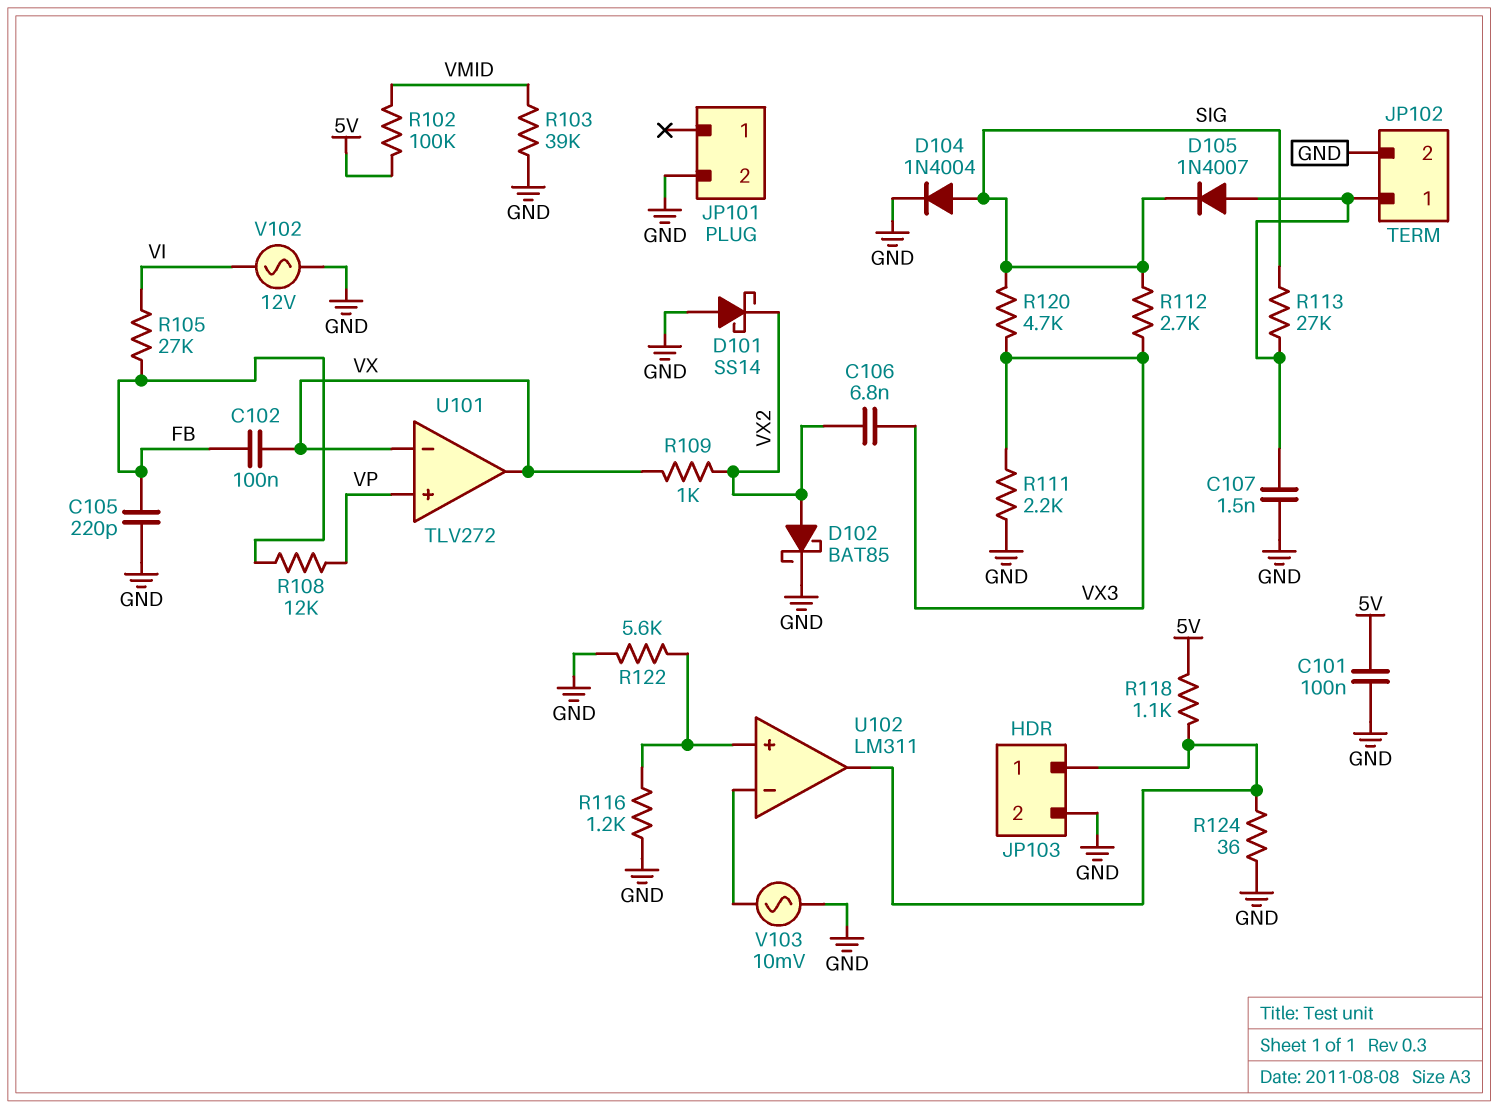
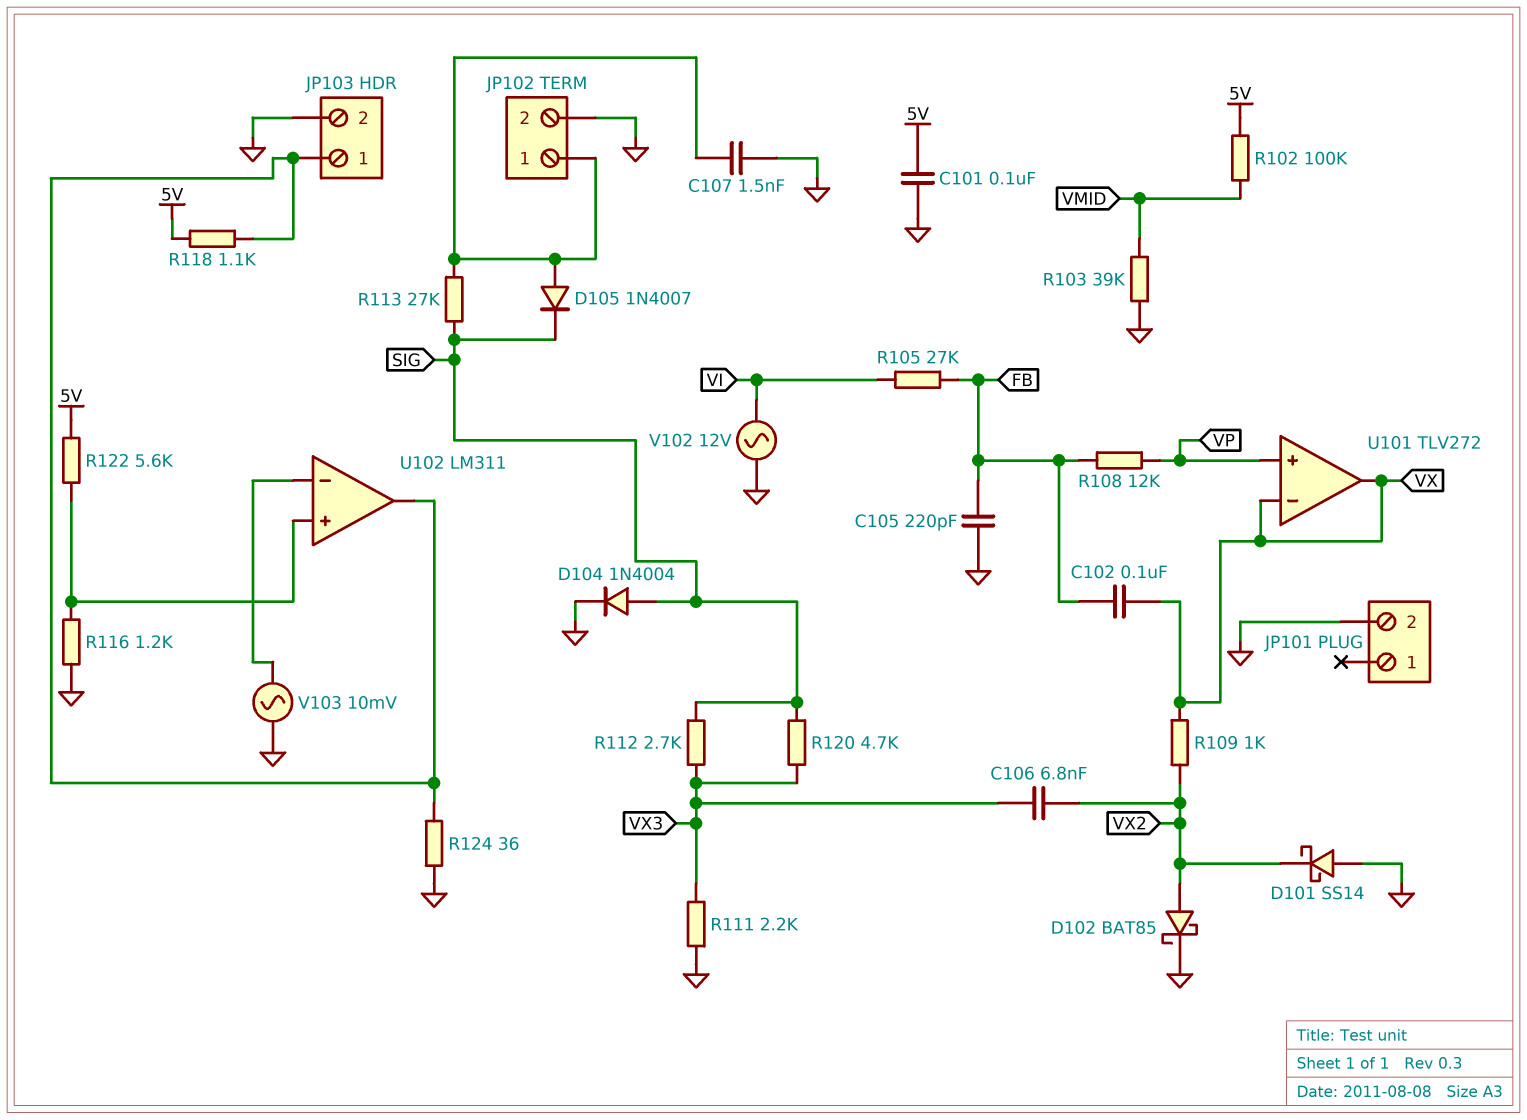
R122: 5.6k (GND, U102/in+) -> 5.6k (5V, U102/in+)

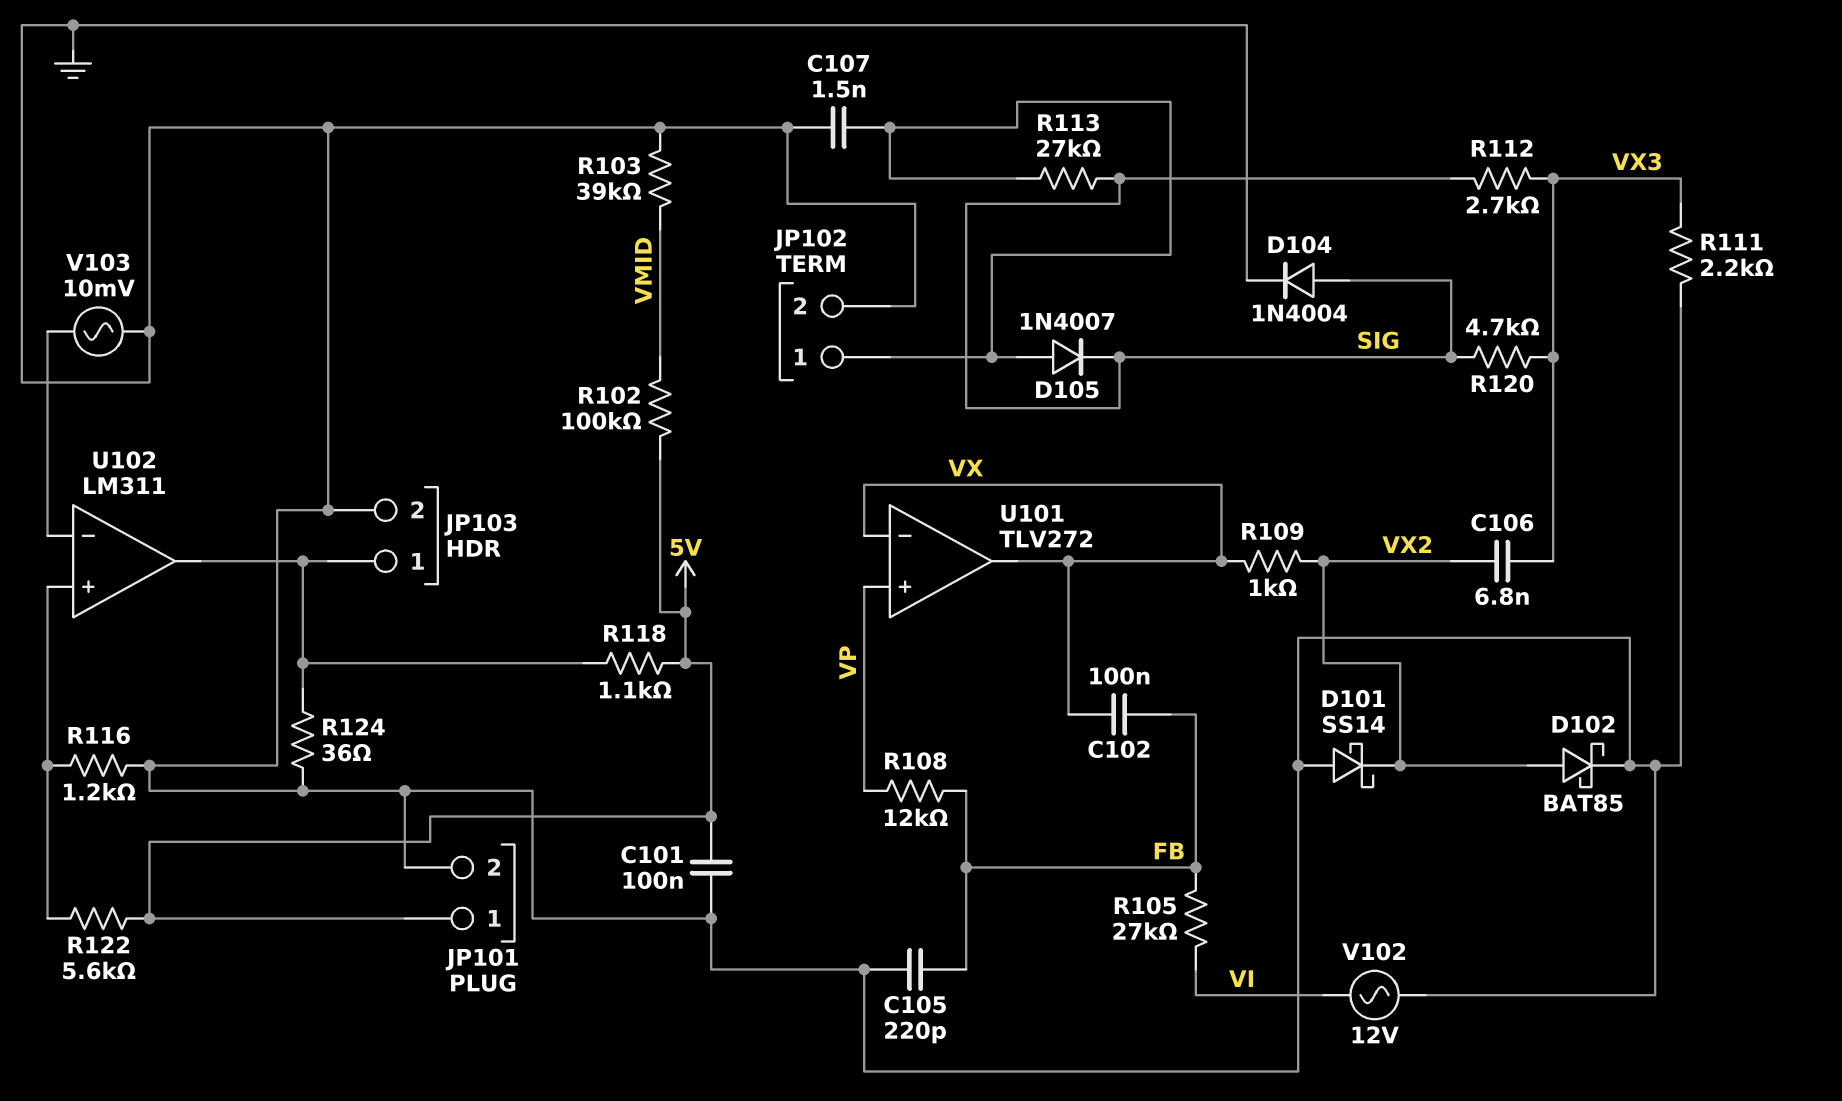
JP101 pin 1: none -> 5V

